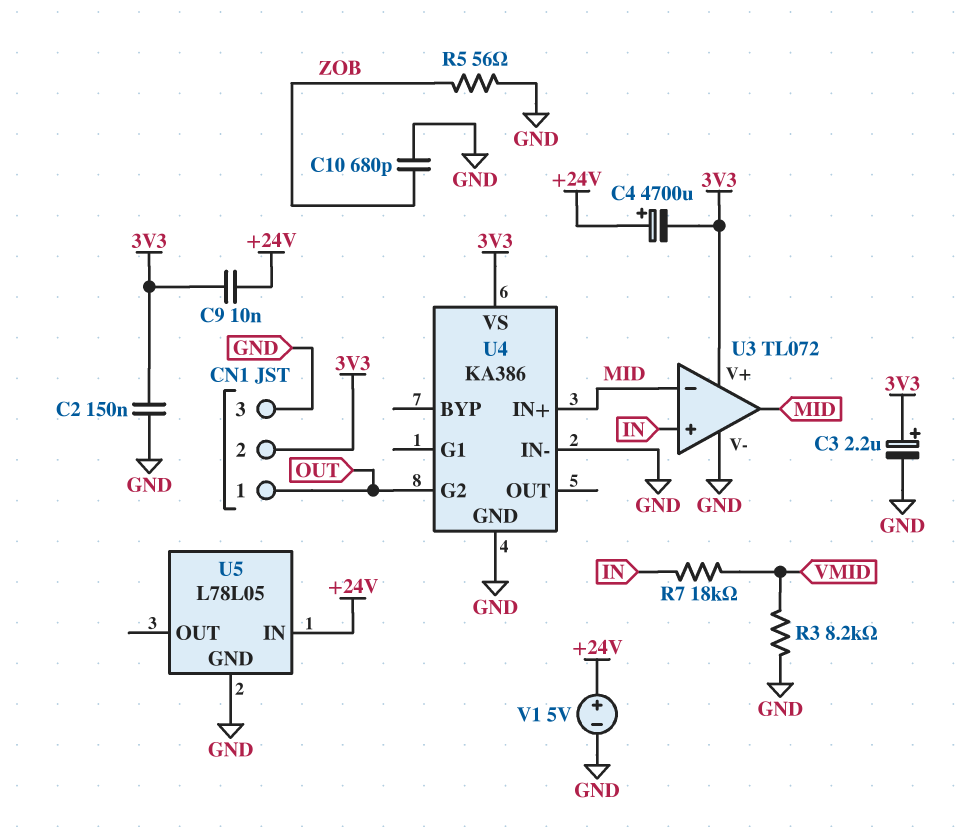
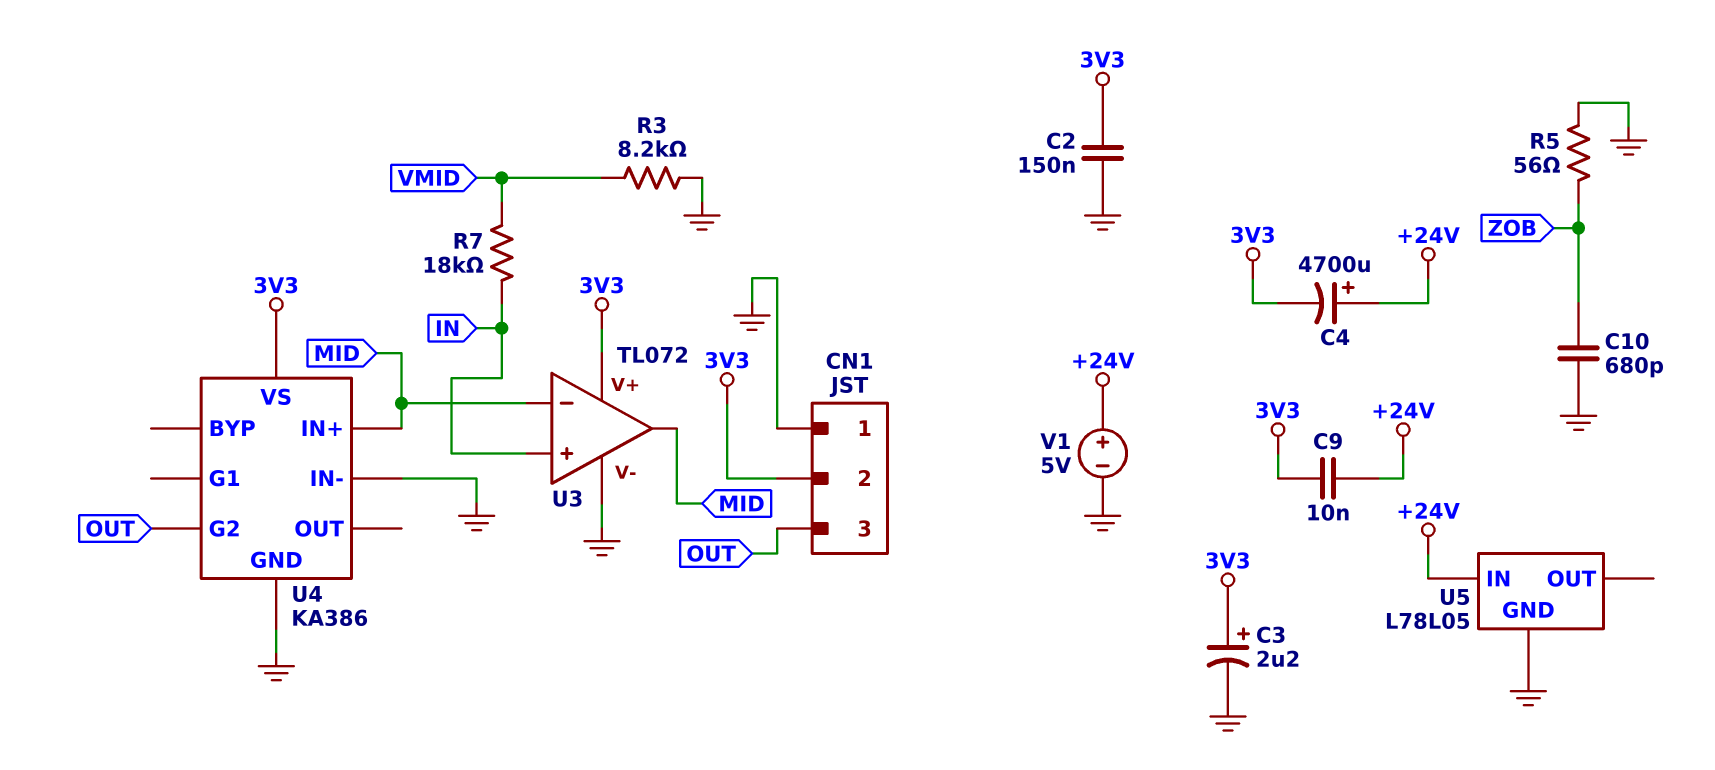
CN1 pin 1: OUT -> GND
CN1 pin 3: GND -> OUT

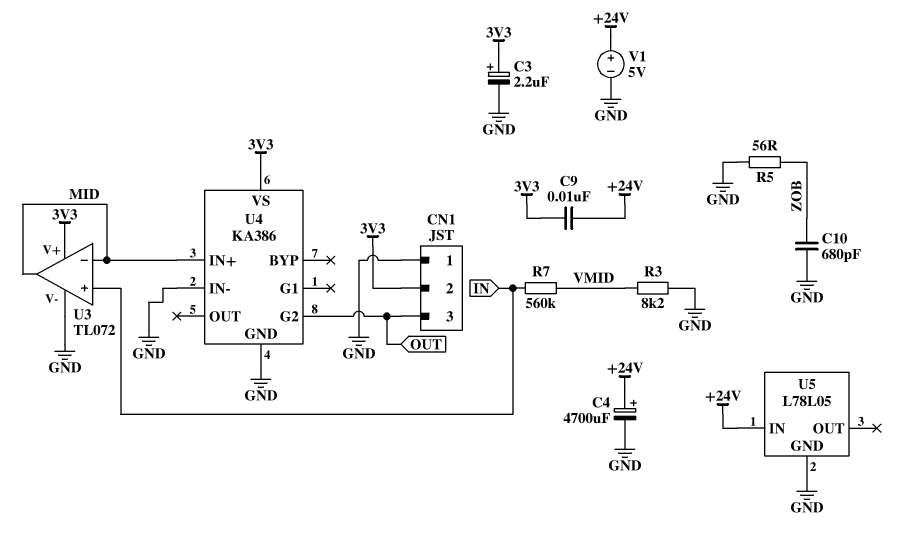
C2: 150nF (3V3, GND) -> none
C4: 4700uF (plus +24V, minus 3V3) -> 4700uF (plus +24V, minus GND)
R7: 18k (IN, VMID) -> 560k (IN, VMID)

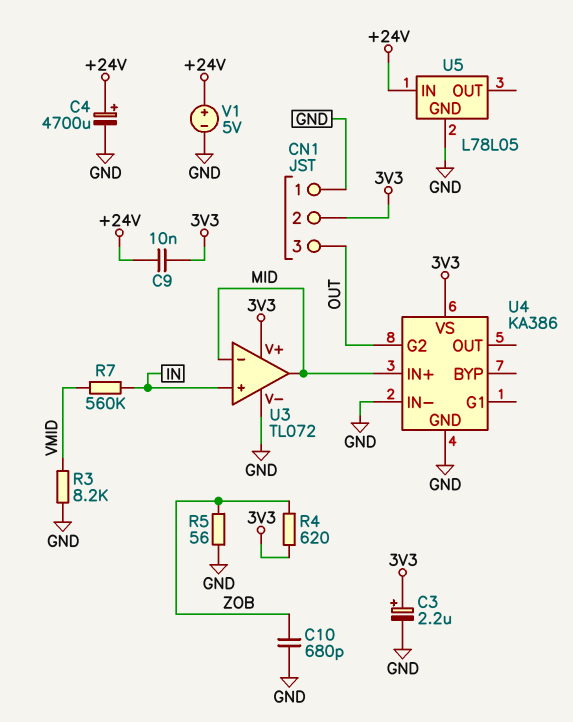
R4: none -> 620 (3V3, ZOB)

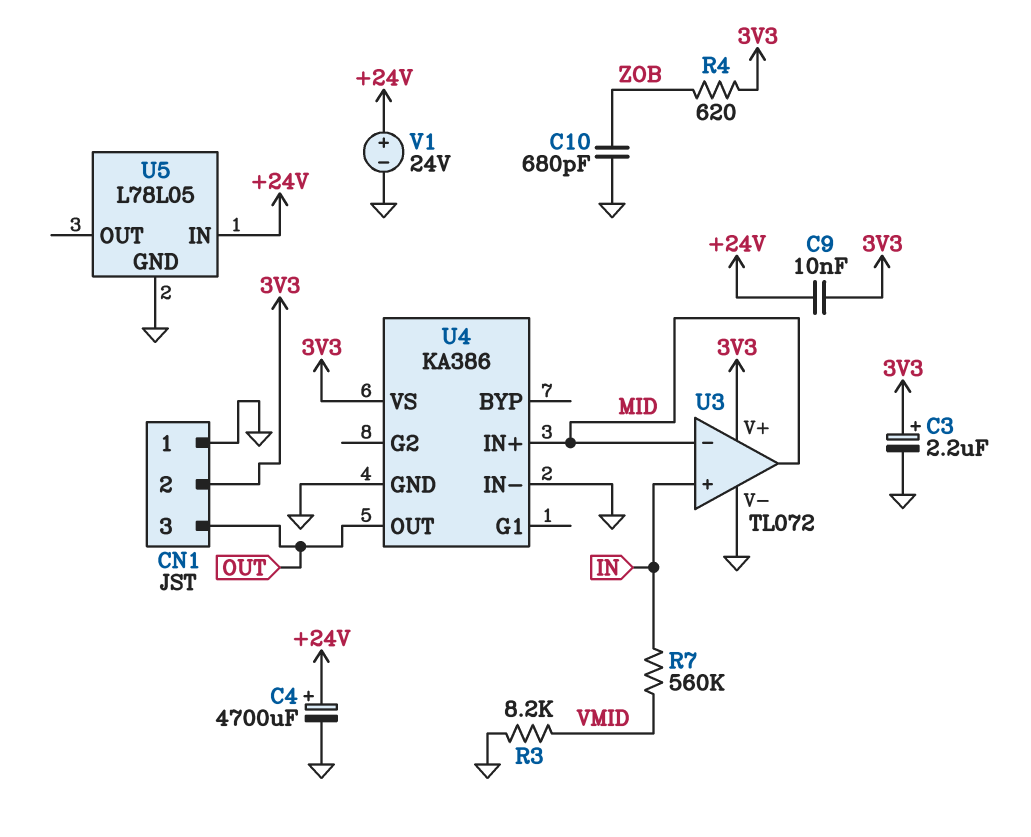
R5: 56 (GND, ZOB) -> none
U4 pin G2: OUT -> none
U4 pin OUT: none -> OUT
V1: 5V (plus +24V, minus GND) -> 24V (plus +24V, minus GND)

